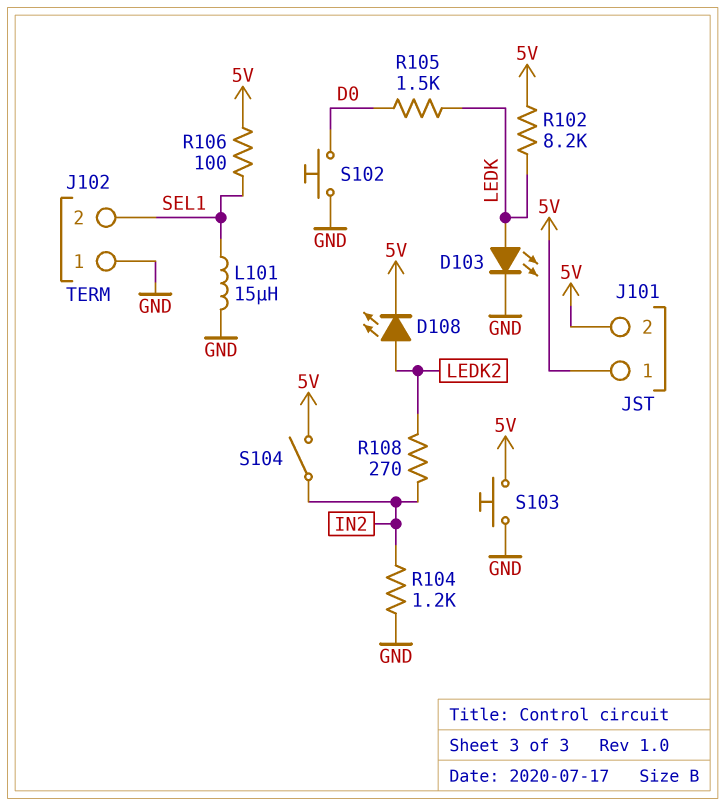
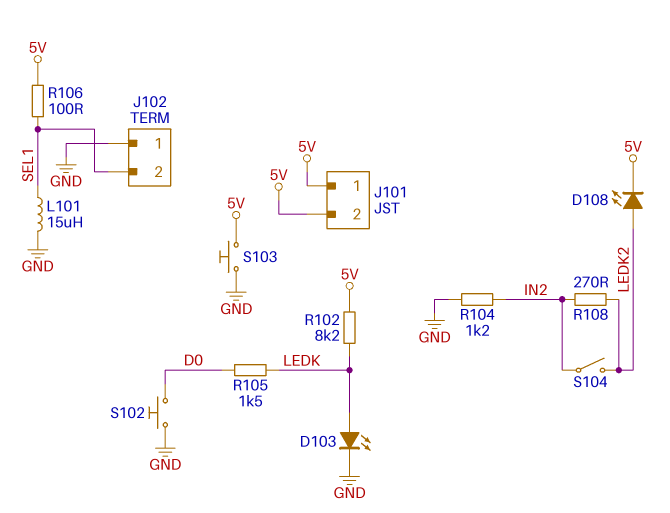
S104: switch (5V, IN2) -> switch (IN2, LEDK2)

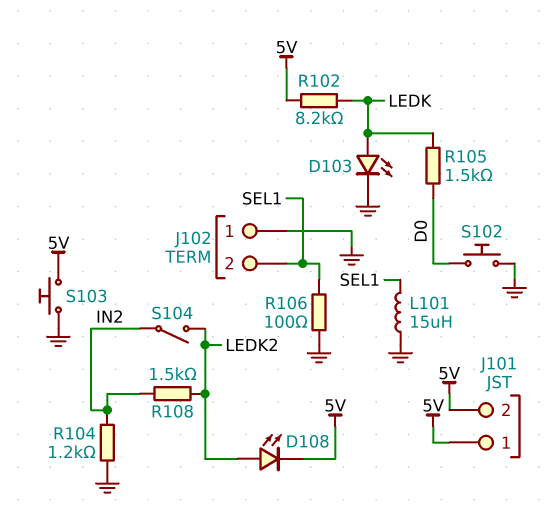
R106: 100 (5V, SEL1) -> 100 (GND, SEL1)
R108: 270 (IN2, LEDK2) -> 1.5k (IN2, LEDK2)

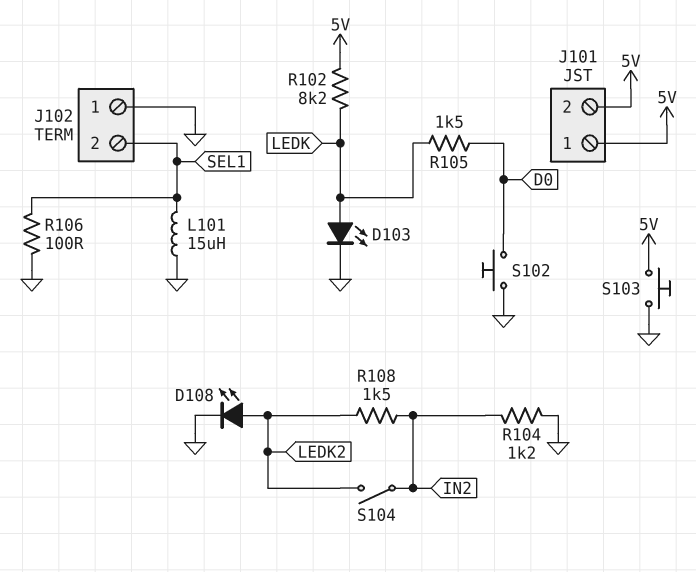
D108: LED (A LEDK2, K 5V) -> LED (A LEDK2, K GND)

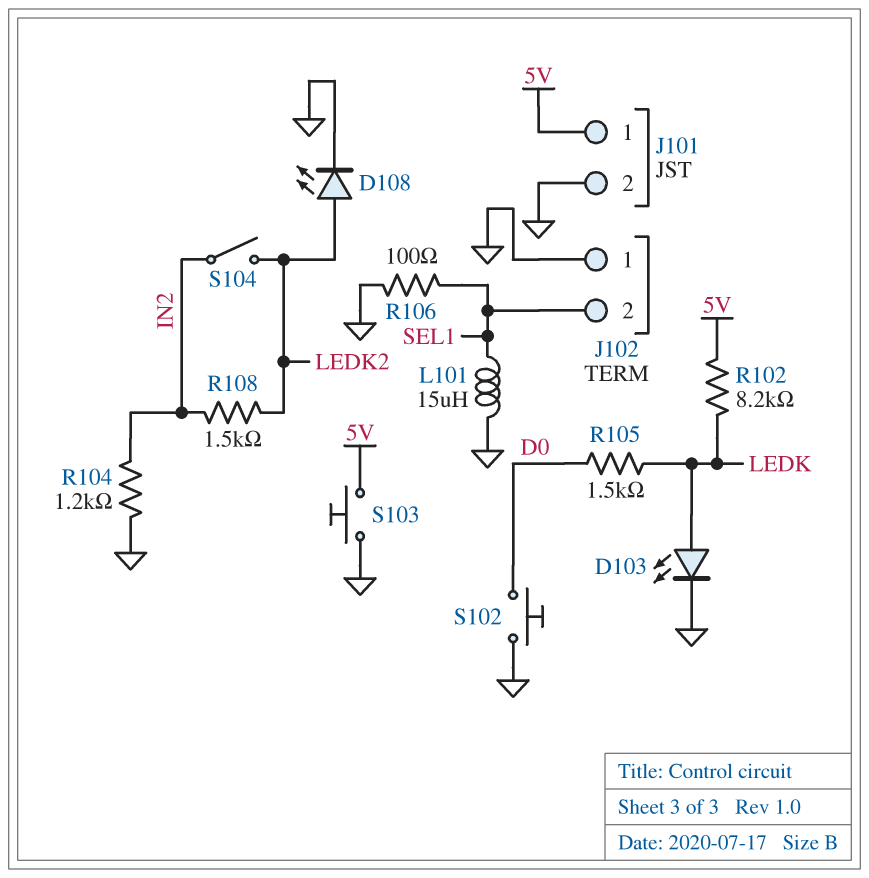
J101 pin 2: 5V -> GND

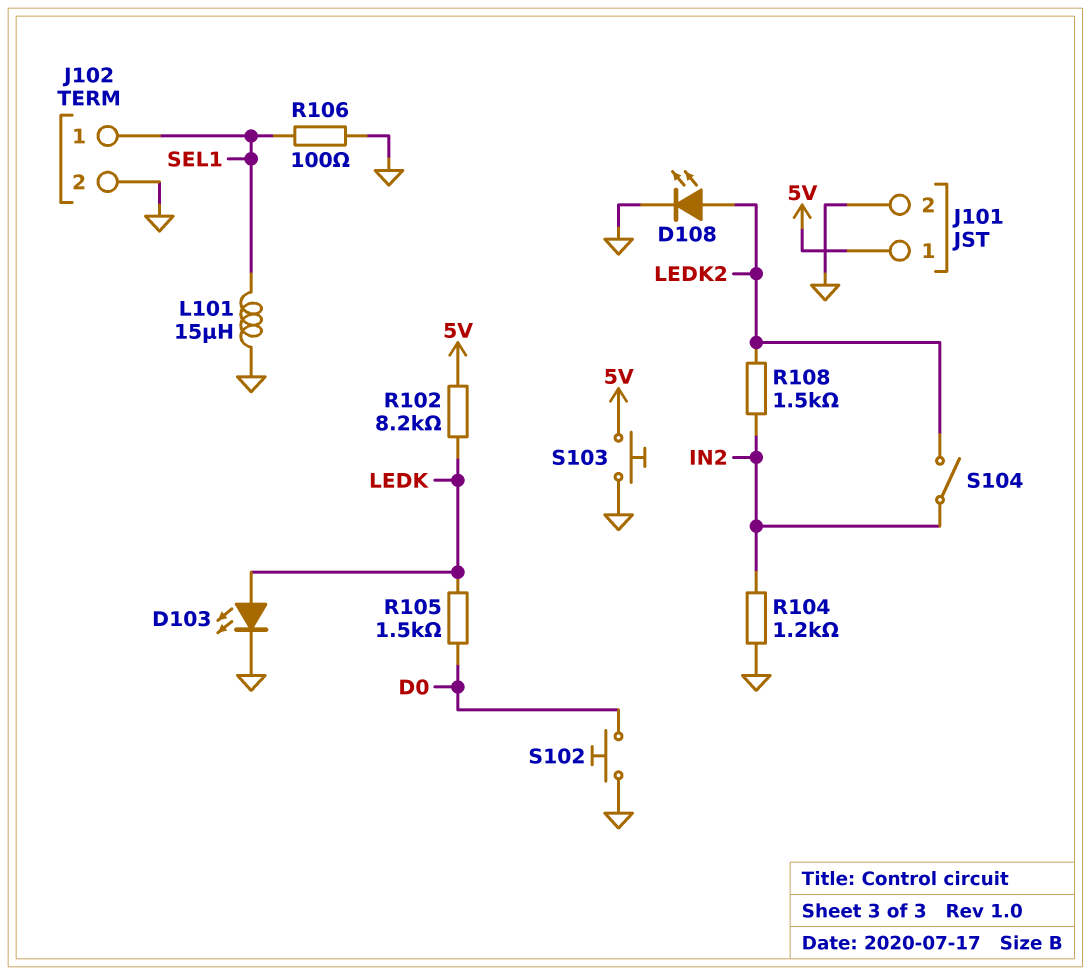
J102 pin 1: GND -> SEL1
J102 pin 2: SEL1 -> GND

